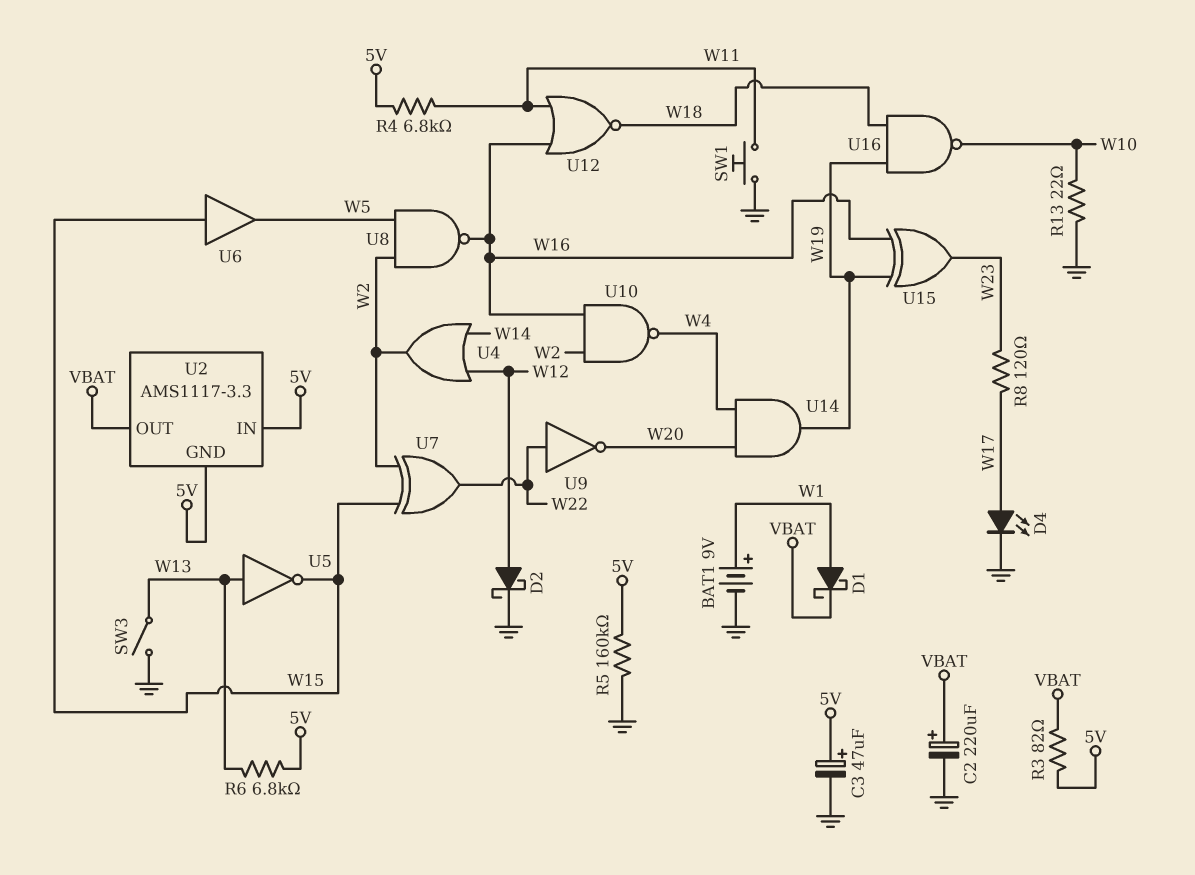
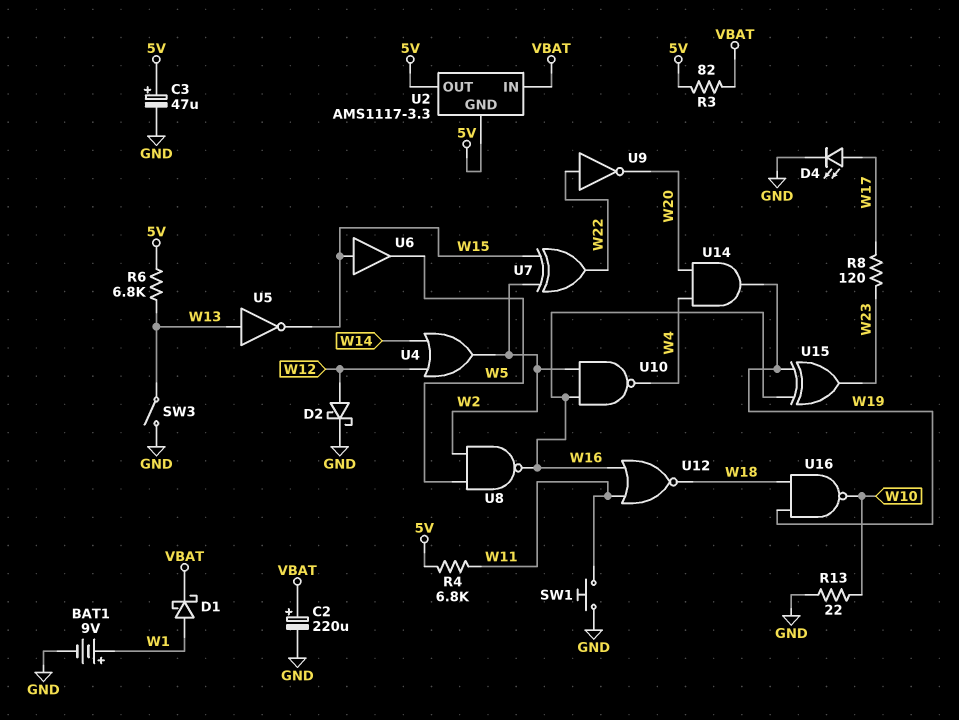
R5: 160k (5V, GND) -> none
U2 pin IN: 5V -> VBAT
U2 pin OUT: VBAT -> 5V

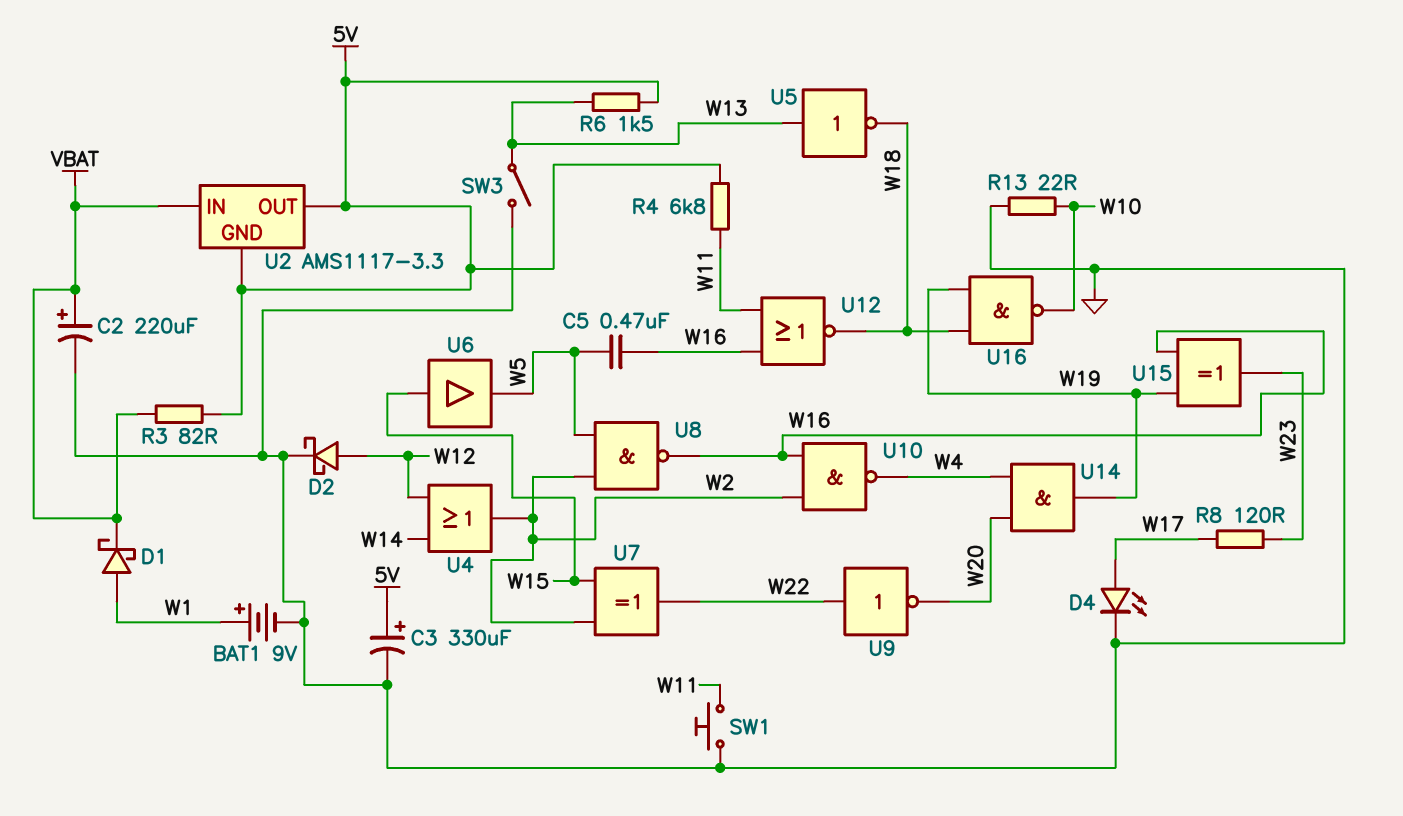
C3: 47uF (plus 5V, minus GND) -> 330uF (plus 5V, minus GND)
C5: none -> 470nF (W5, W16)
R6: 6.8k (5V, W13) -> 1.5k (5V, W13)
U5: NOT (in W13, out W15) -> NOT (in W13, out W18)

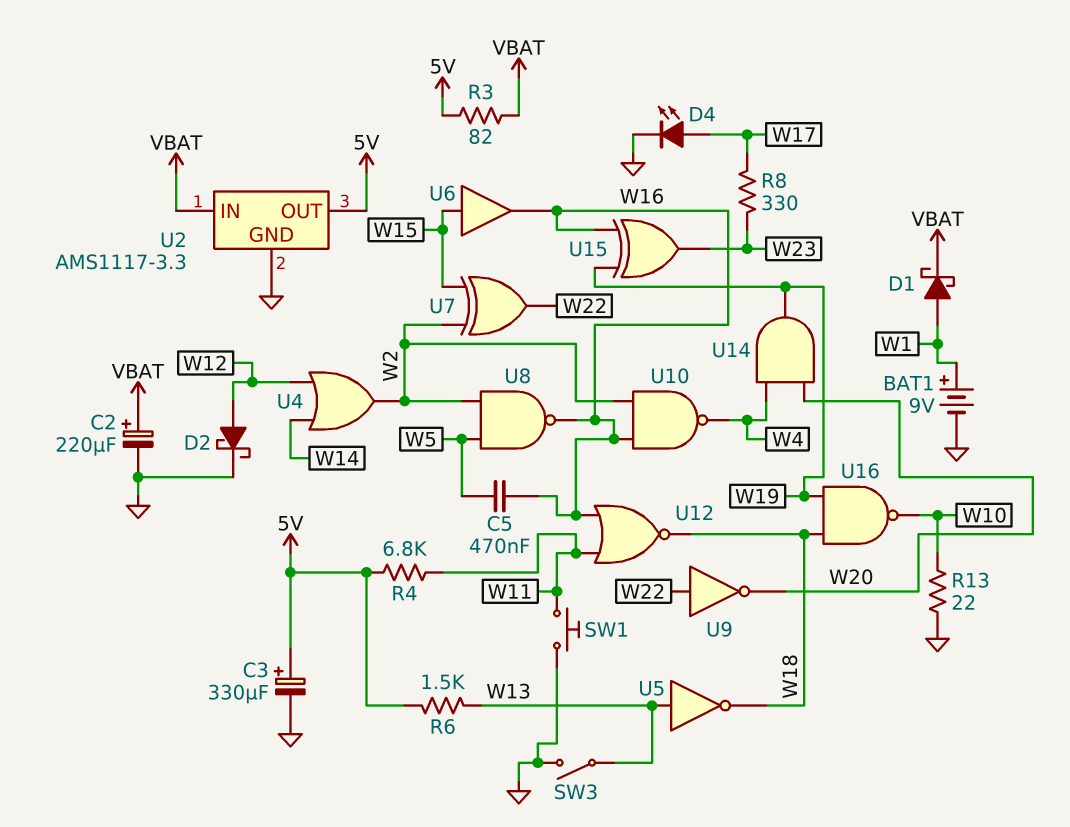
R8: 120 (W17, W23) -> 330 (W17, W23)
U2 pin GND: 5V -> GND
U6: buffer (in W15, out W5) -> buffer (in W15, out W16)

